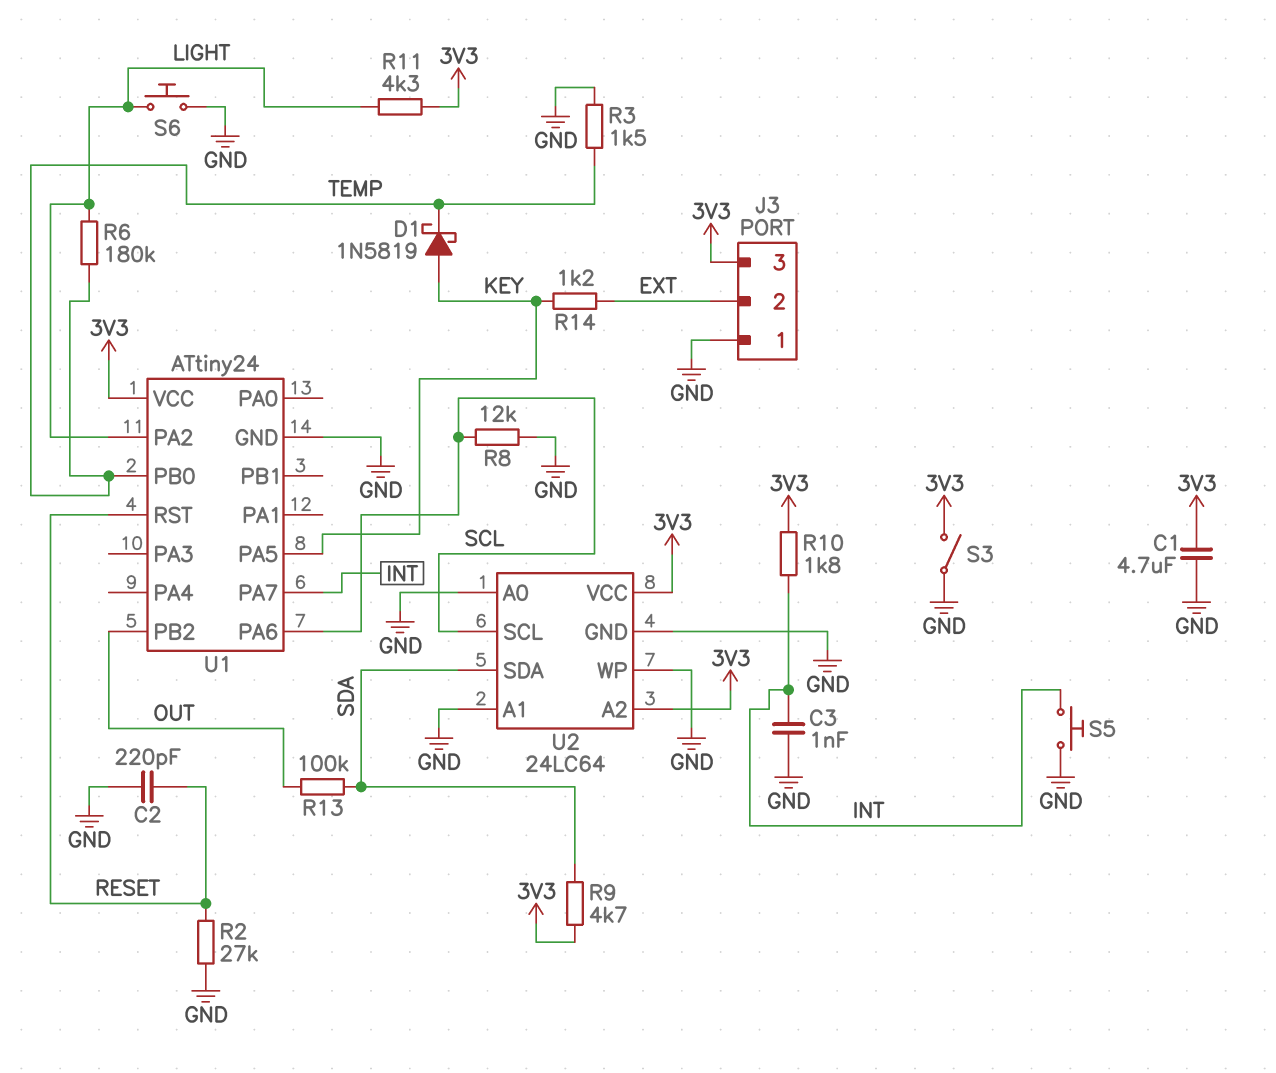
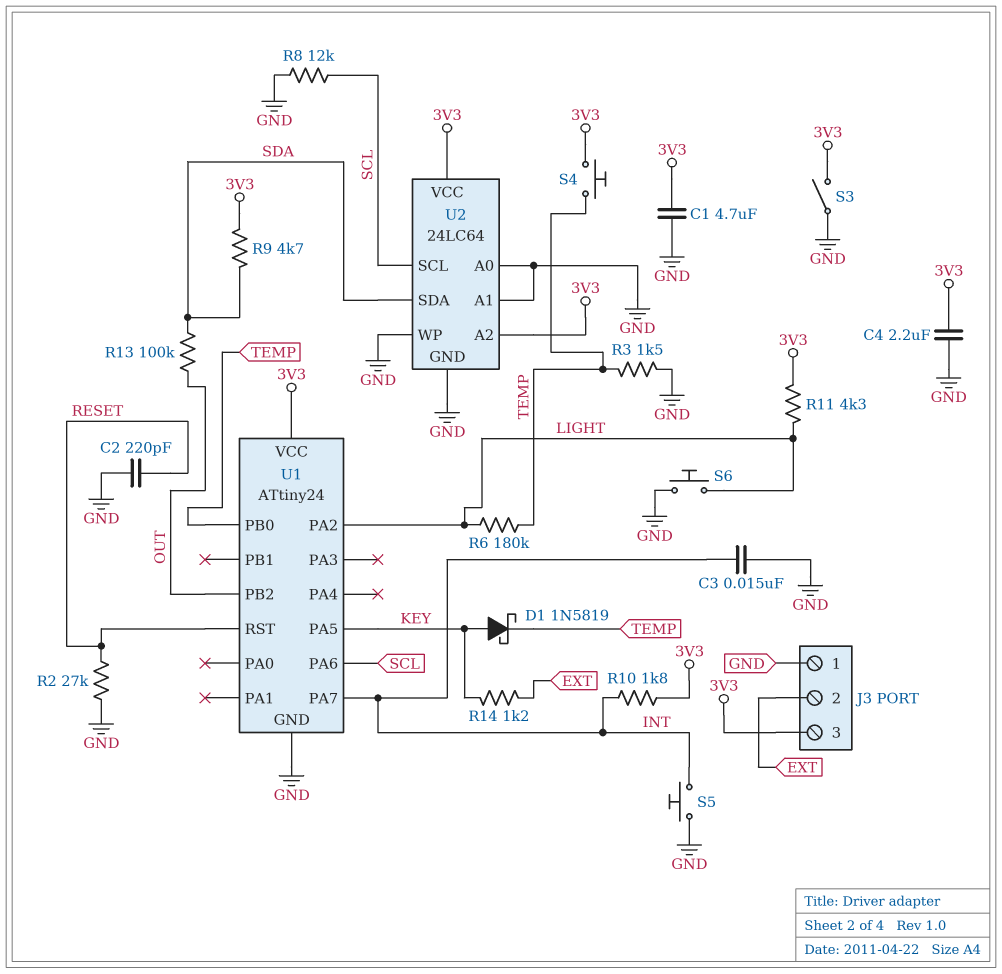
C3: 1nF (GND, INT) -> 15nF (GND, INT)
C4: none -> 2.2uF (3V3, GND)
S4: none -> button (3V3, TEMP)

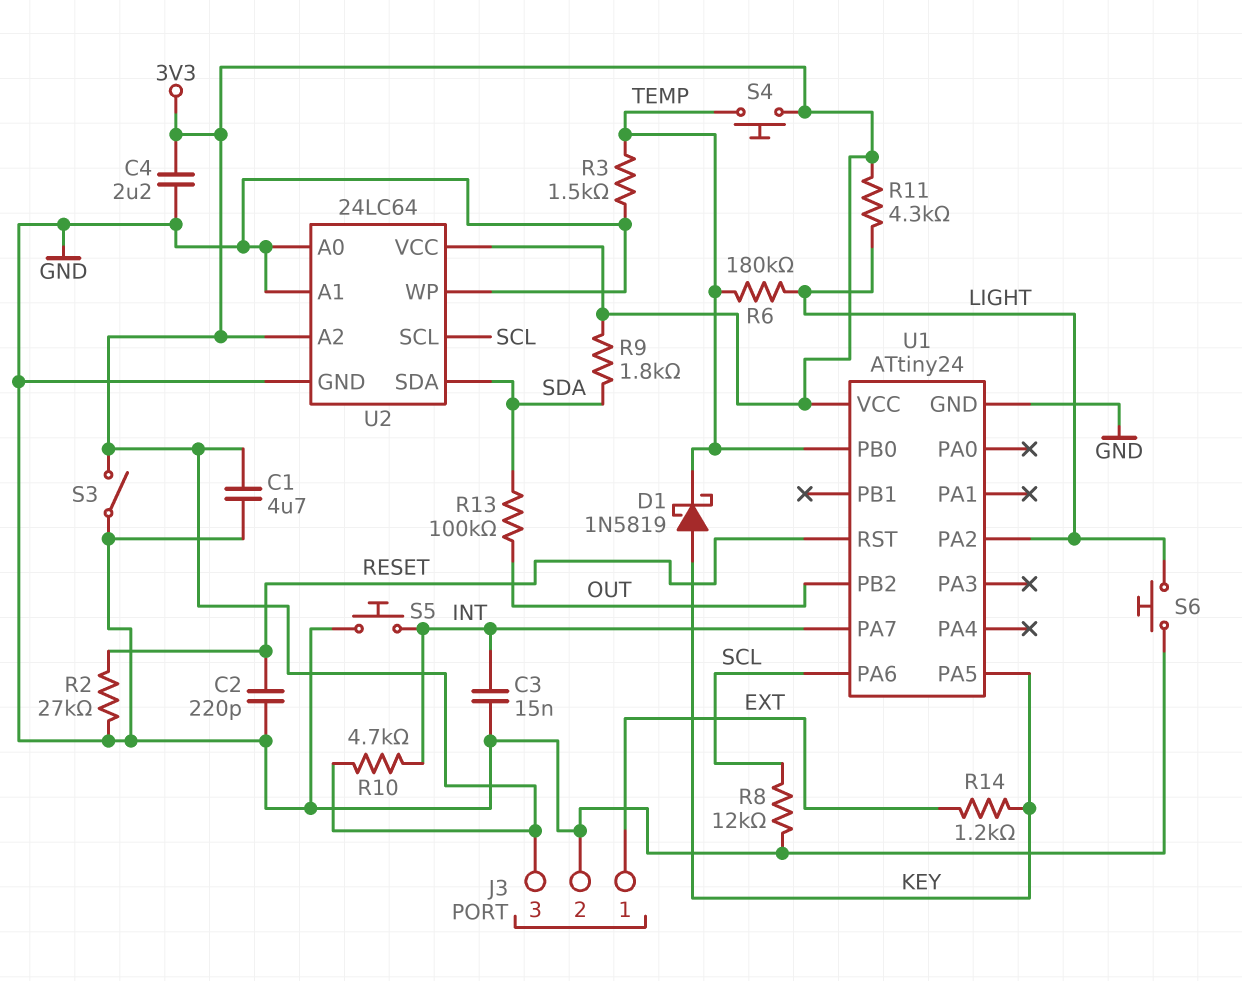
J3 pin 1: GND -> EXT
J3 pin 2: EXT -> GND
R9: 4.7k (3V3, SDA) -> 1.8k (3V3, SDA)
R10: 1.8k (3V3, INT) -> 4.7k (3V3, INT)

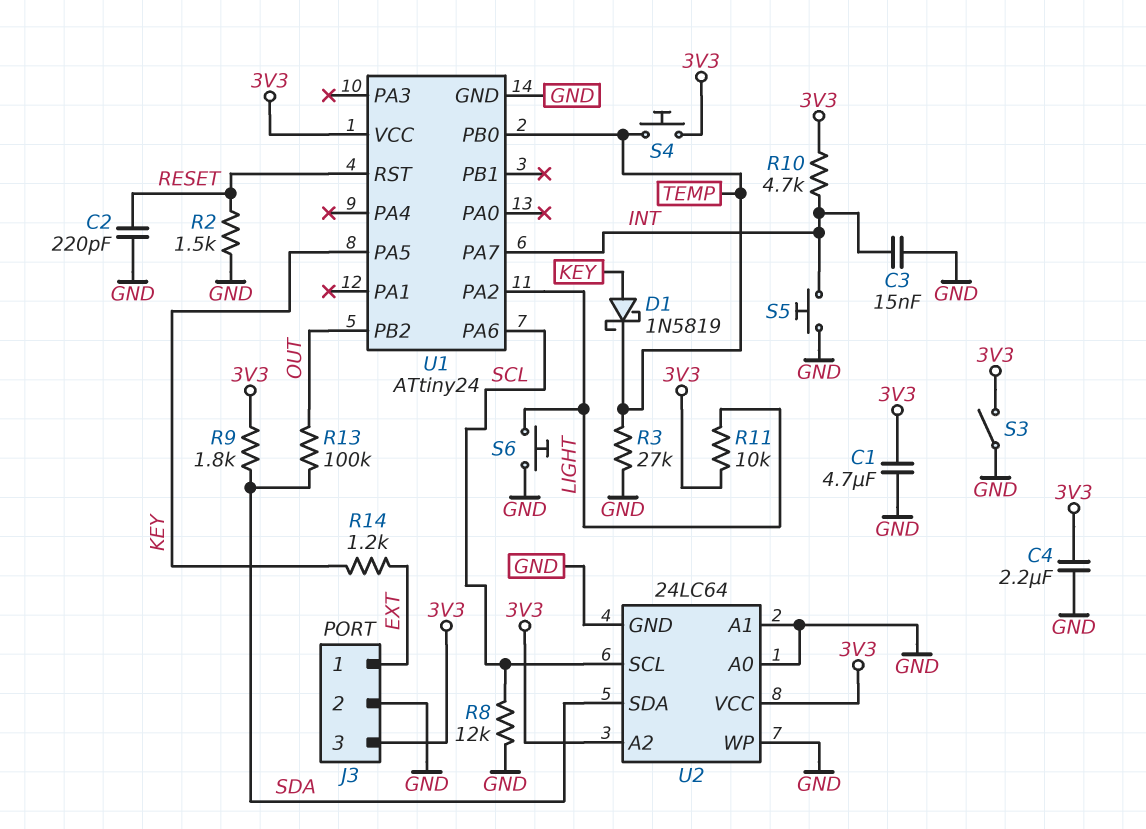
R2: 27k (GND, RESET) -> 1.5k (GND, RESET)
R3: 1.5k (GND, TEMP) -> 27k (GND, TEMP)
R6: 180k (LIGHT, TEMP) -> none
R11: 4.3k (3V3, LIGHT) -> 10k (3V3, LIGHT)

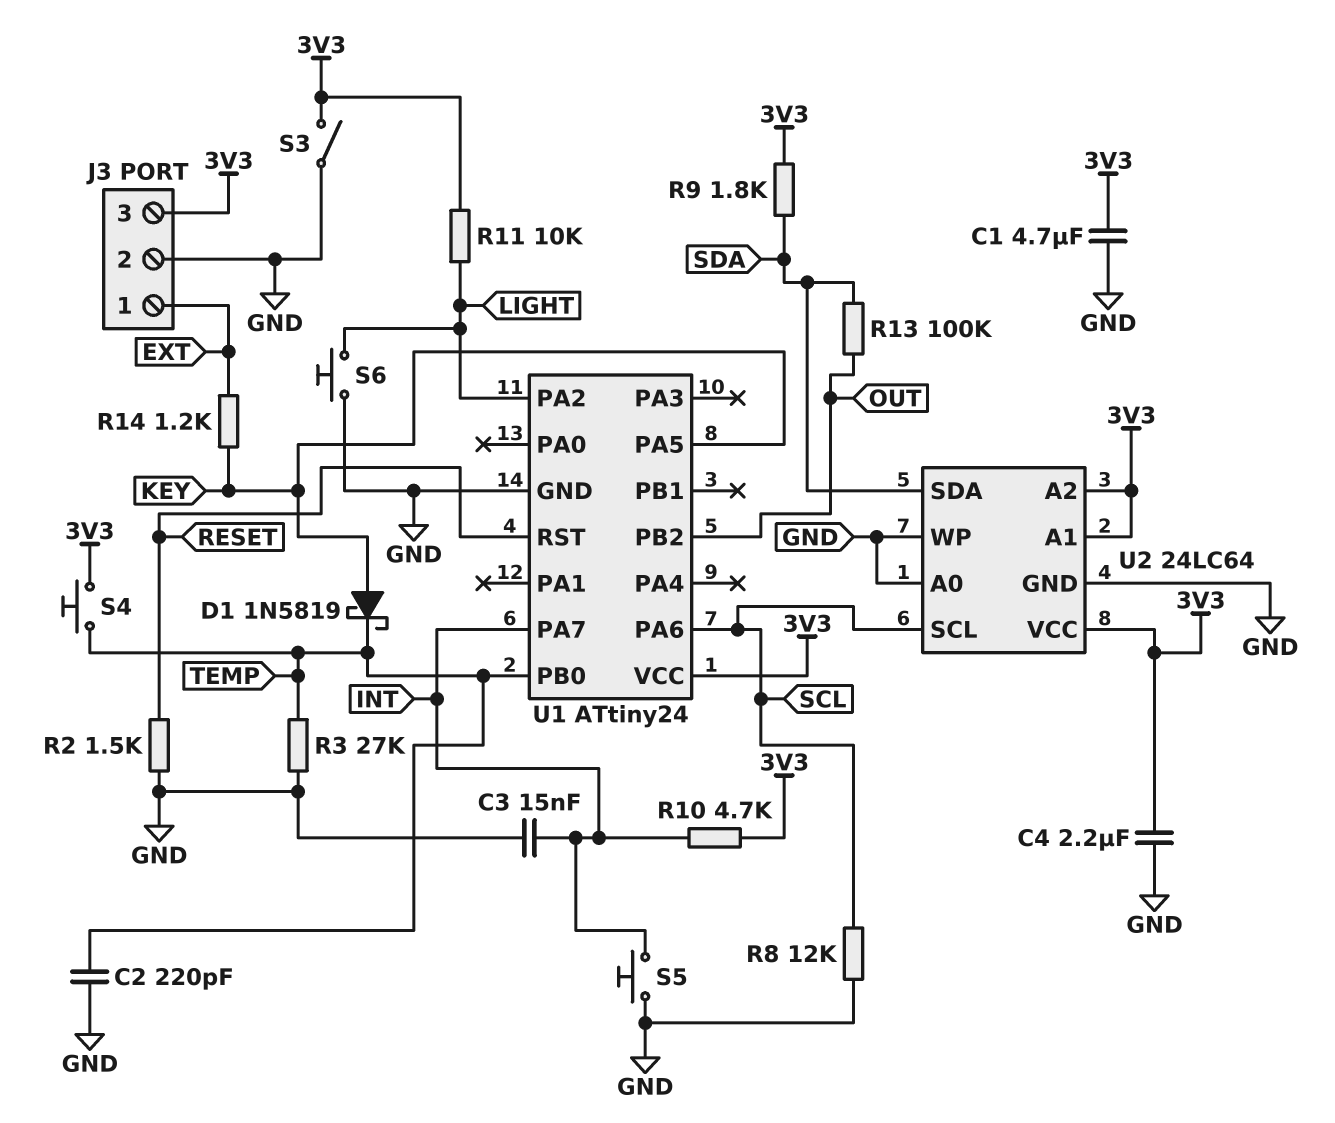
C2: 220pF (GND, RESET) -> 220pF (GND, TEMP)
U2 pin A1: GND -> 3V3

